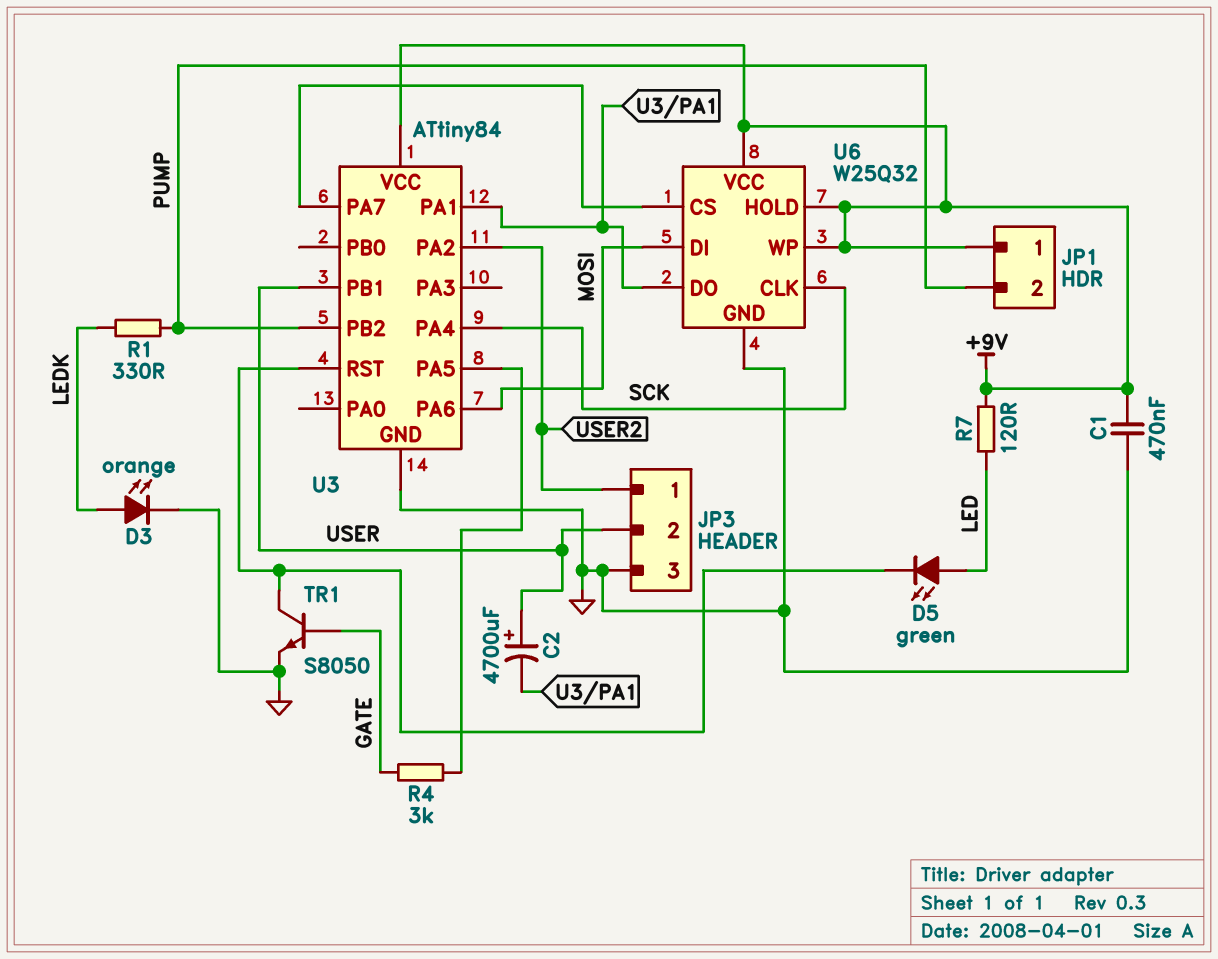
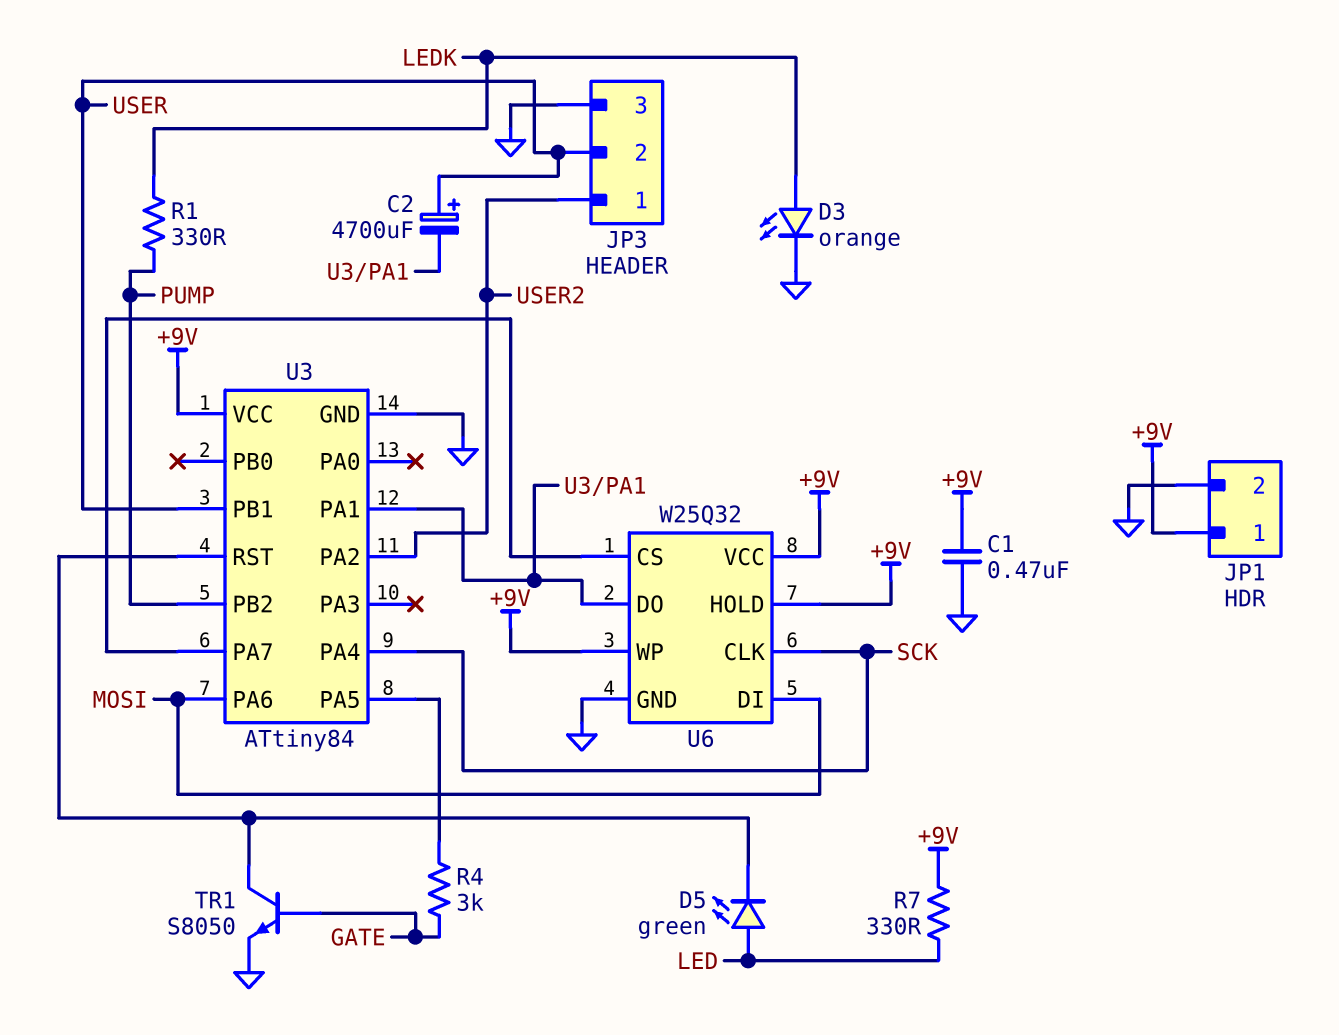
JP1 pin 2: PUMP -> GND
R7: 120 (+9V, LED) -> 330 (+9V, LED)

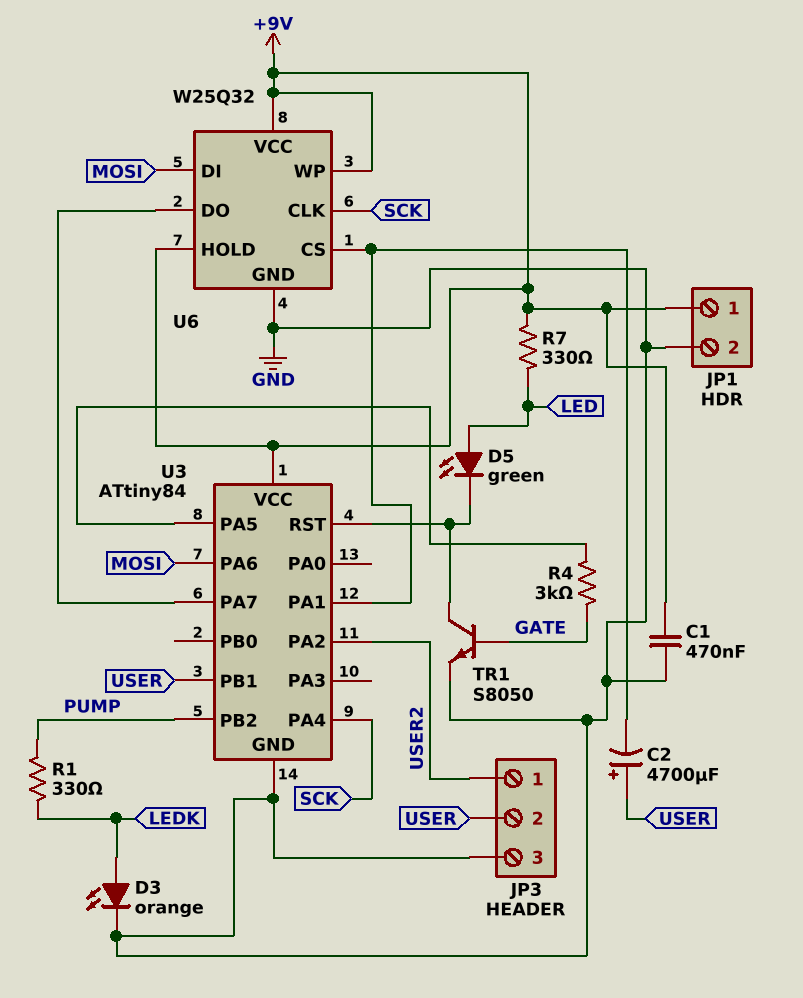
U6 pin CS: U3/PA7 -> U3/PA1
U6 pin DO: U3/PA1 -> U3/PA7

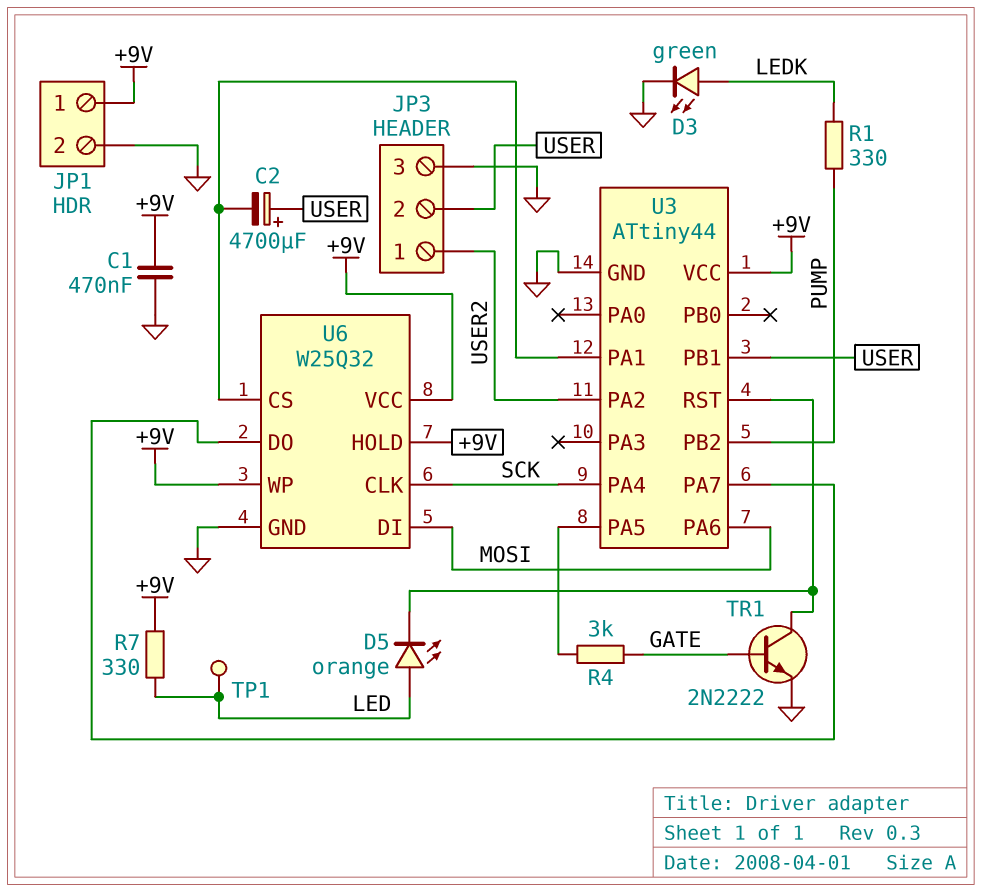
D3: LED orange (A LEDK, K GND) -> LED green (A LEDK, K GND)
D5: LED green (A LED, K U3/RST) -> LED orange (A LED, K U3/RST)
TP1: none -> test point (LED)
TR1: NPN S8050 (B GATE, C U3/RST, E GND) -> NPN 2N2222 (B GATE, C U3/RST, E GND)
U3: ATtiny84 -> ATtiny44

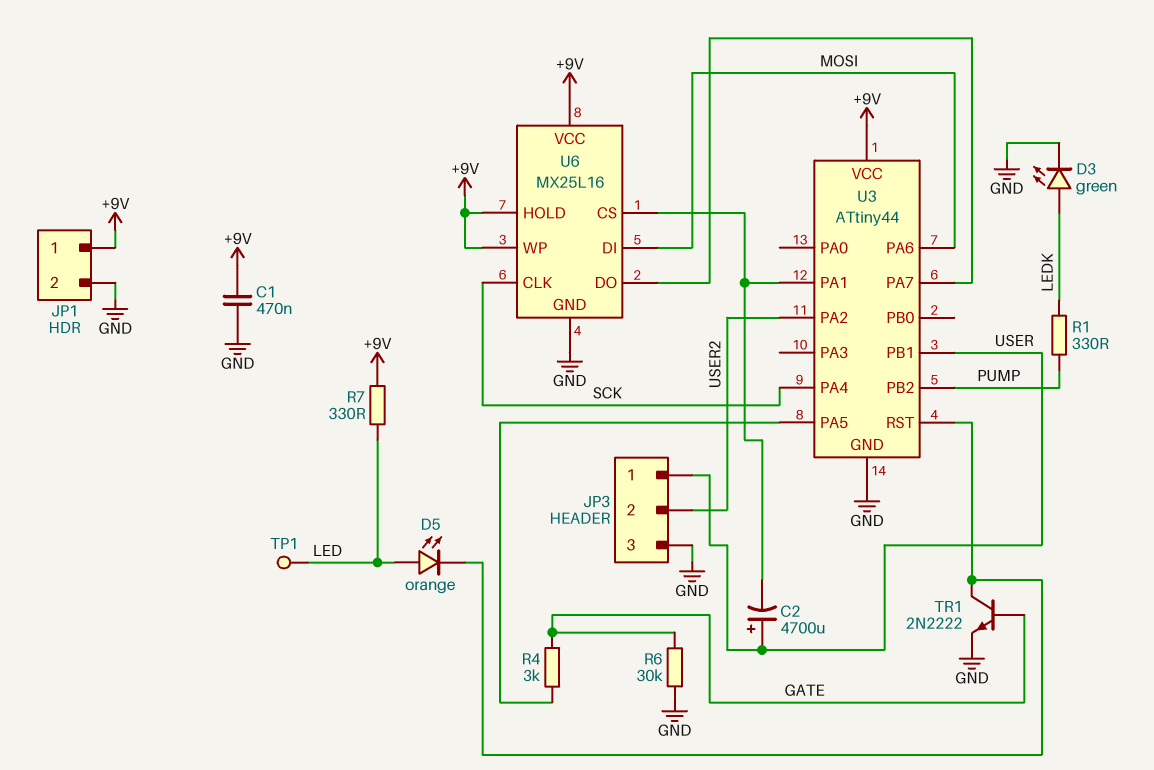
JP3 pin 1: USER2 -> USER
JP3 pin 2: USER -> USER2
R6: none -> 30k (GATE, GND)
U6: W25Q32 -> MX25L16

